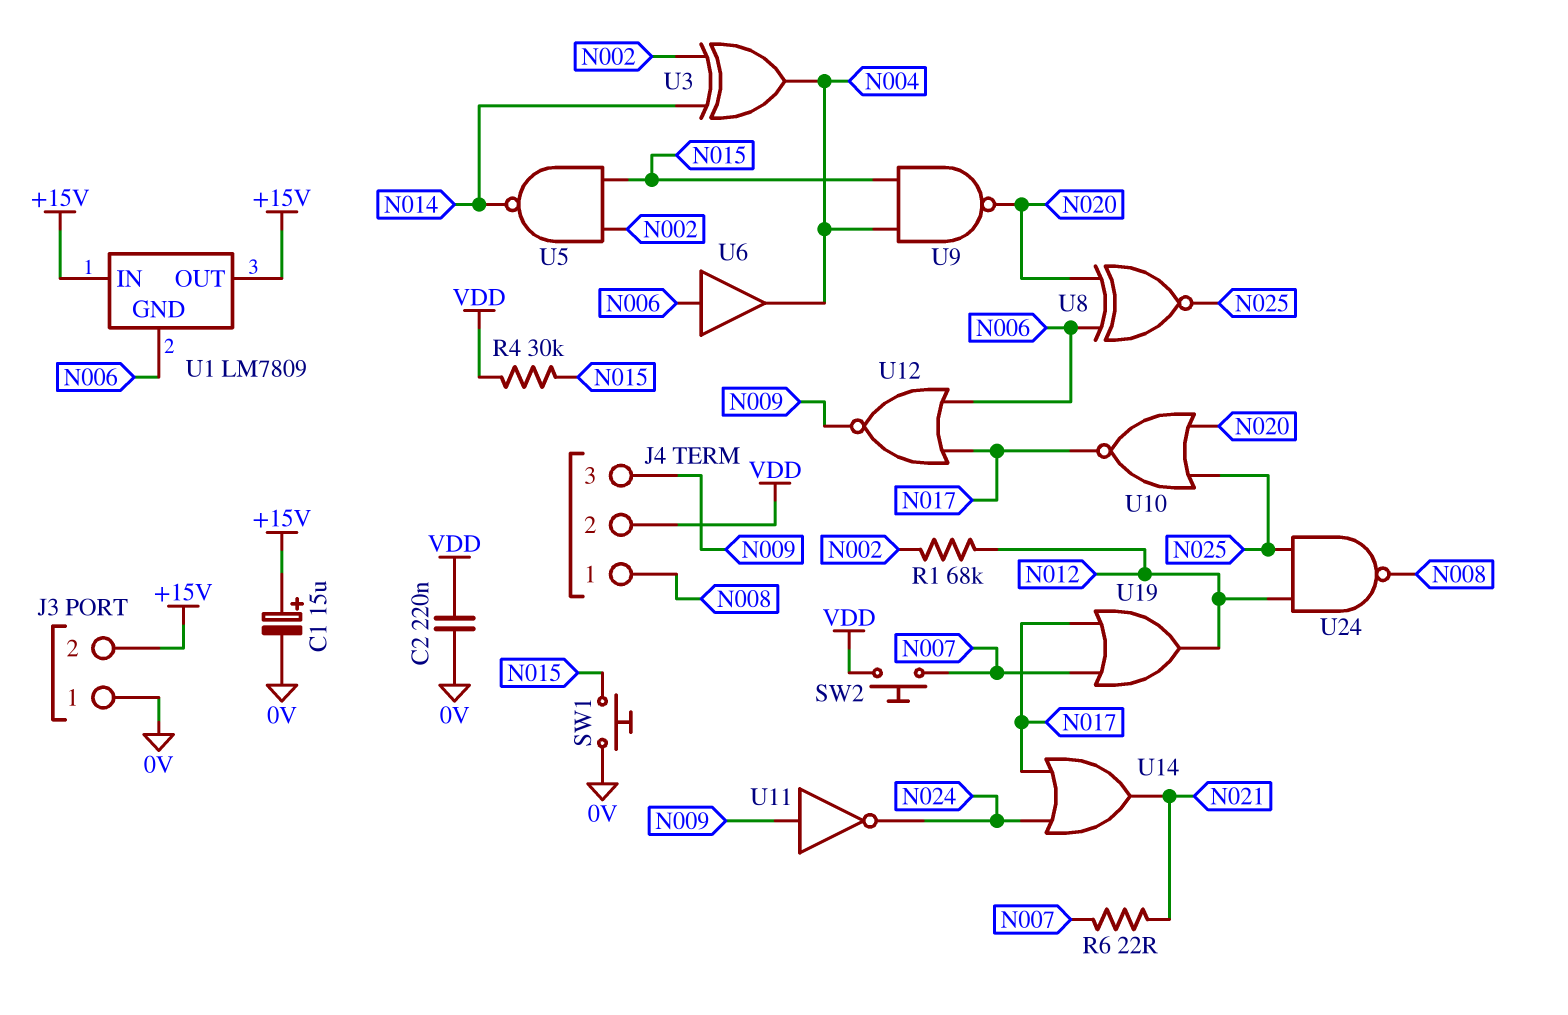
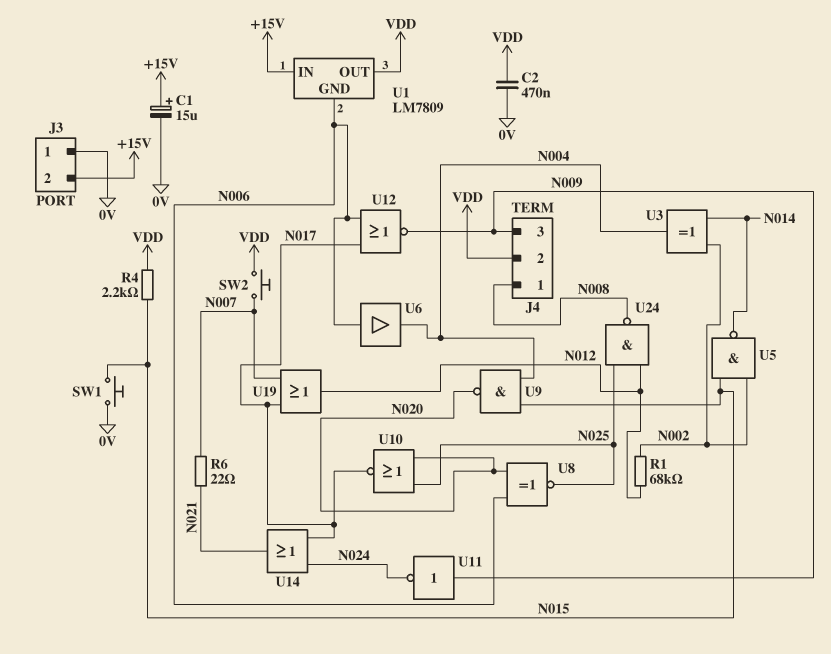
C2: 220nF (0V, VDD) -> 470nF (0V, VDD)
R4: 30k (N015, VDD) -> 2.2k (N015, VDD)
U1 pin OUT: +15V -> VDD

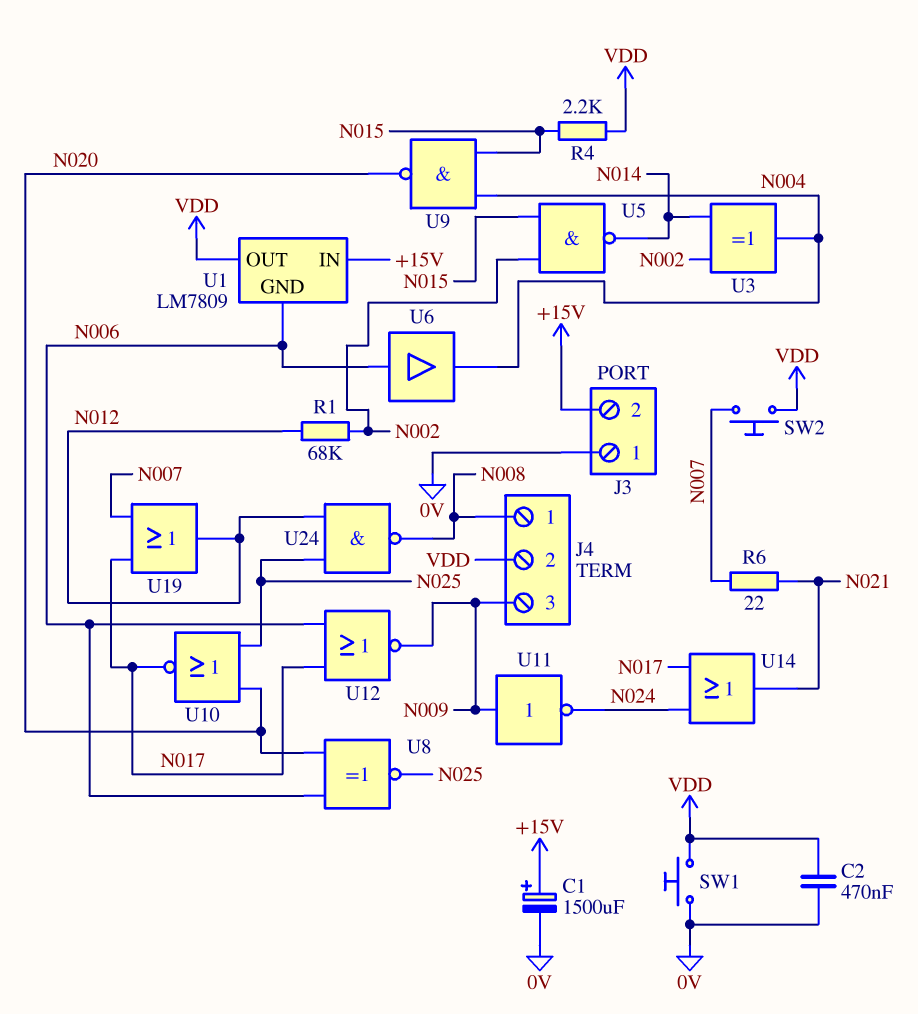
C1: 15uF (plus +15V, minus 0V) -> 1500uF (plus +15V, minus 0V)
SW1: button (0V, N015) -> button (0V, VDD)

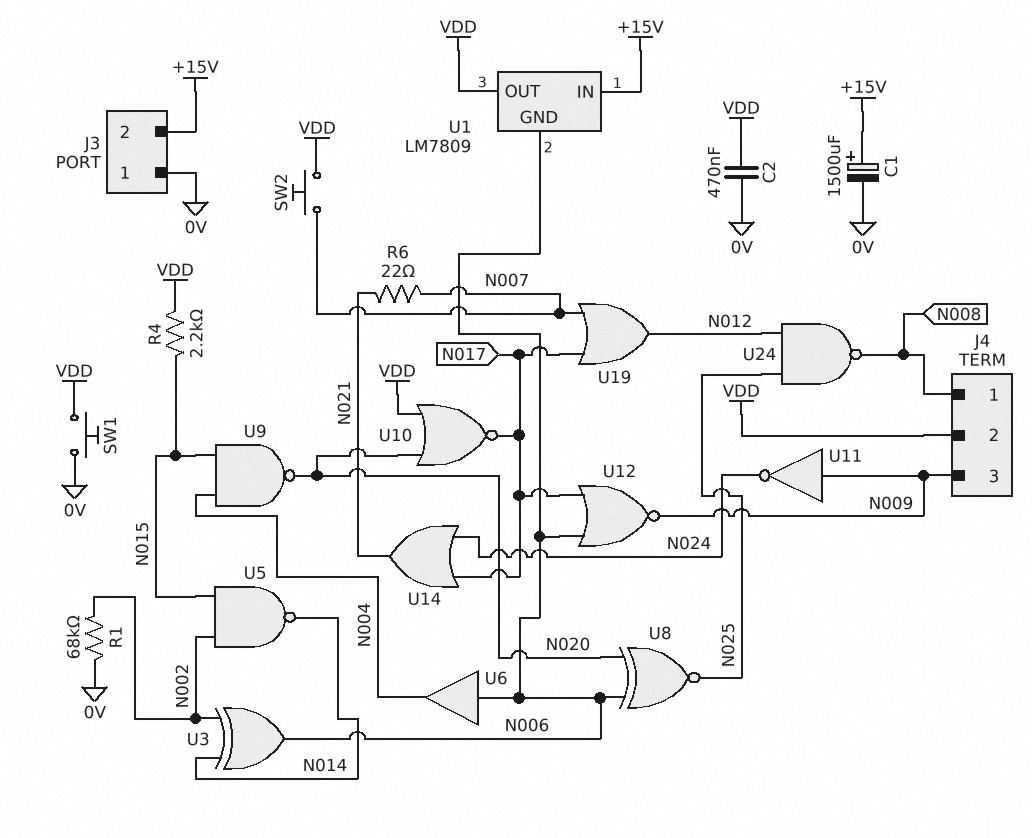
R1: 68k (N002, N012) -> 68k (0V, N002)
U3: XOR (in N002, in N014, out N004) -> XOR (in N002, in N014, out N006)
U10: NOR (in N020, in N025, out N017) -> NOR (in N020, in VDD, out N017)

